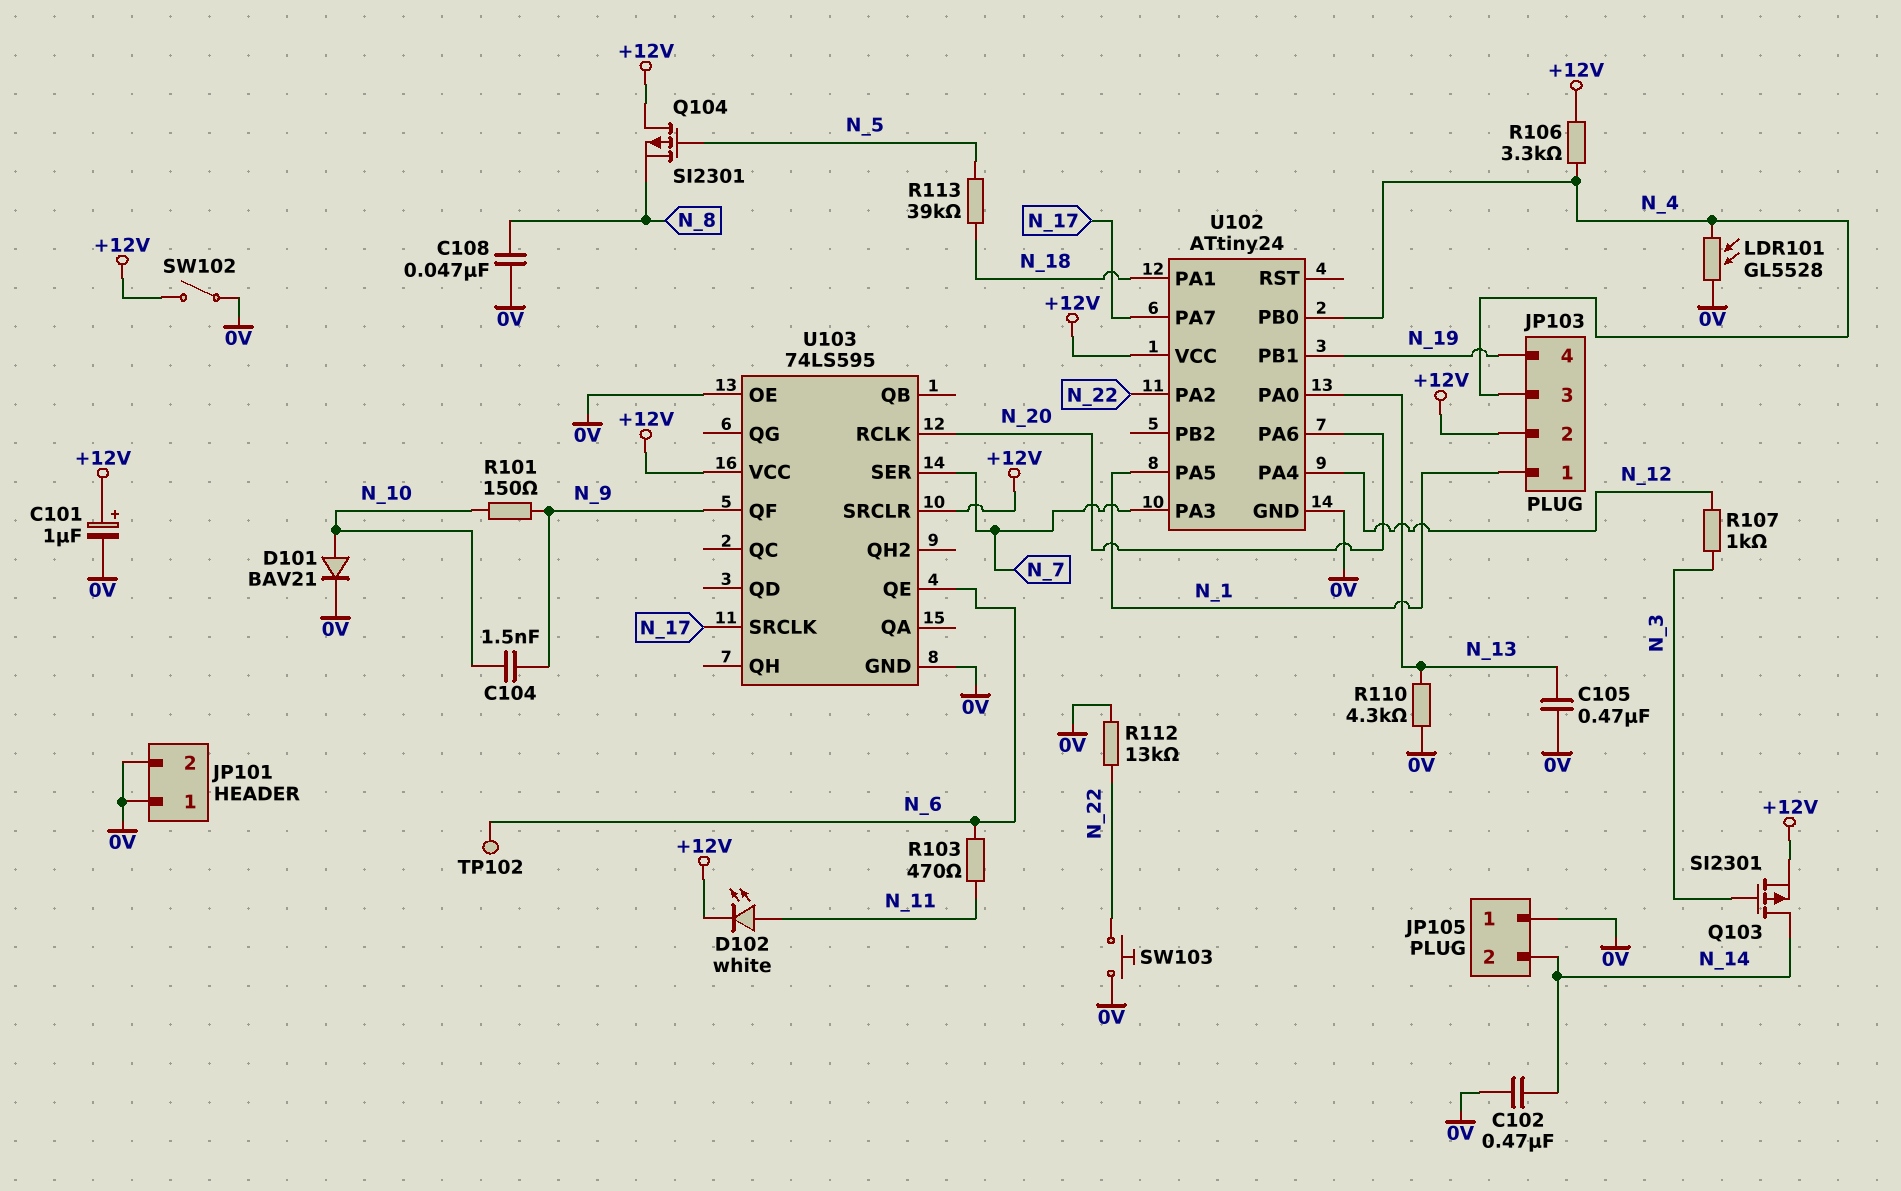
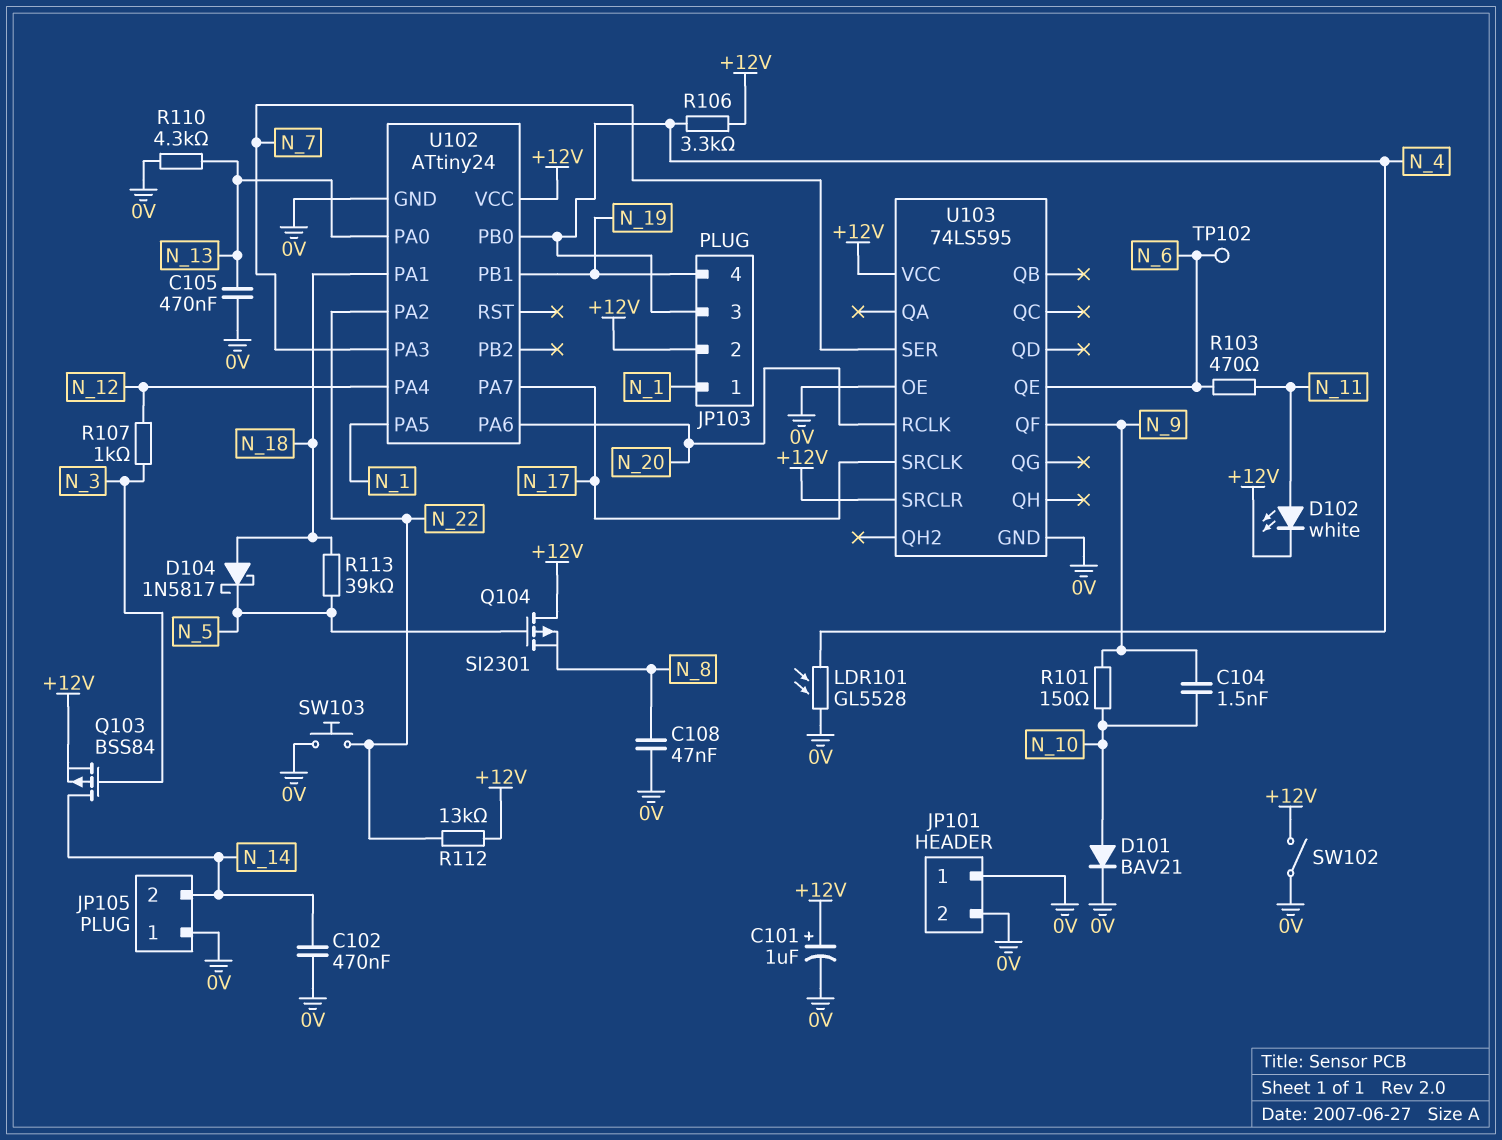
D104: none -> schottky 1N5817 (A N_18, K N_5)
Q103: PMOS SI2301 (G N_3, D N_14, S +12V) -> PMOS BSS84 (G N_3, D N_14, S +12V)
R112: 13k (0V, N_22) -> 13k (+12V, N_22)

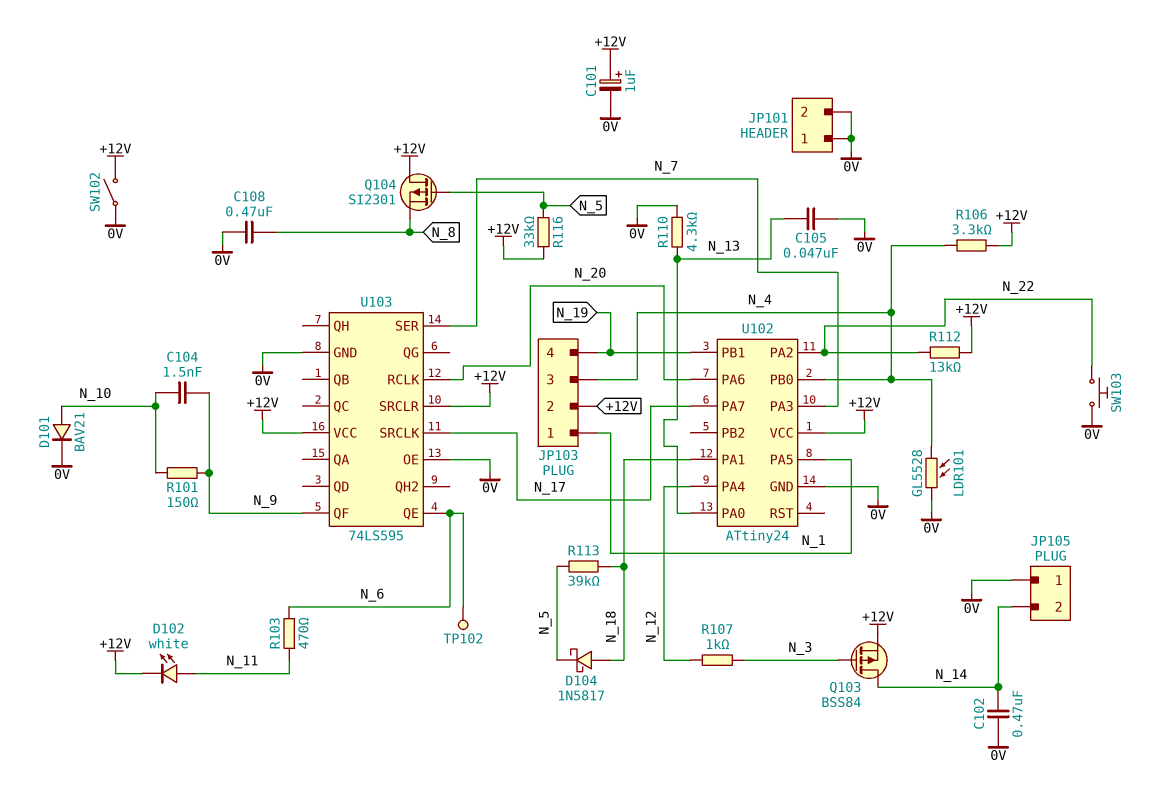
C105: 470nF (0V, N_13) -> 47nF (0V, N_13)
C108: 47nF (0V, N_8) -> 470nF (0V, N_8)
R116: none -> 33k (+12V, N_5)

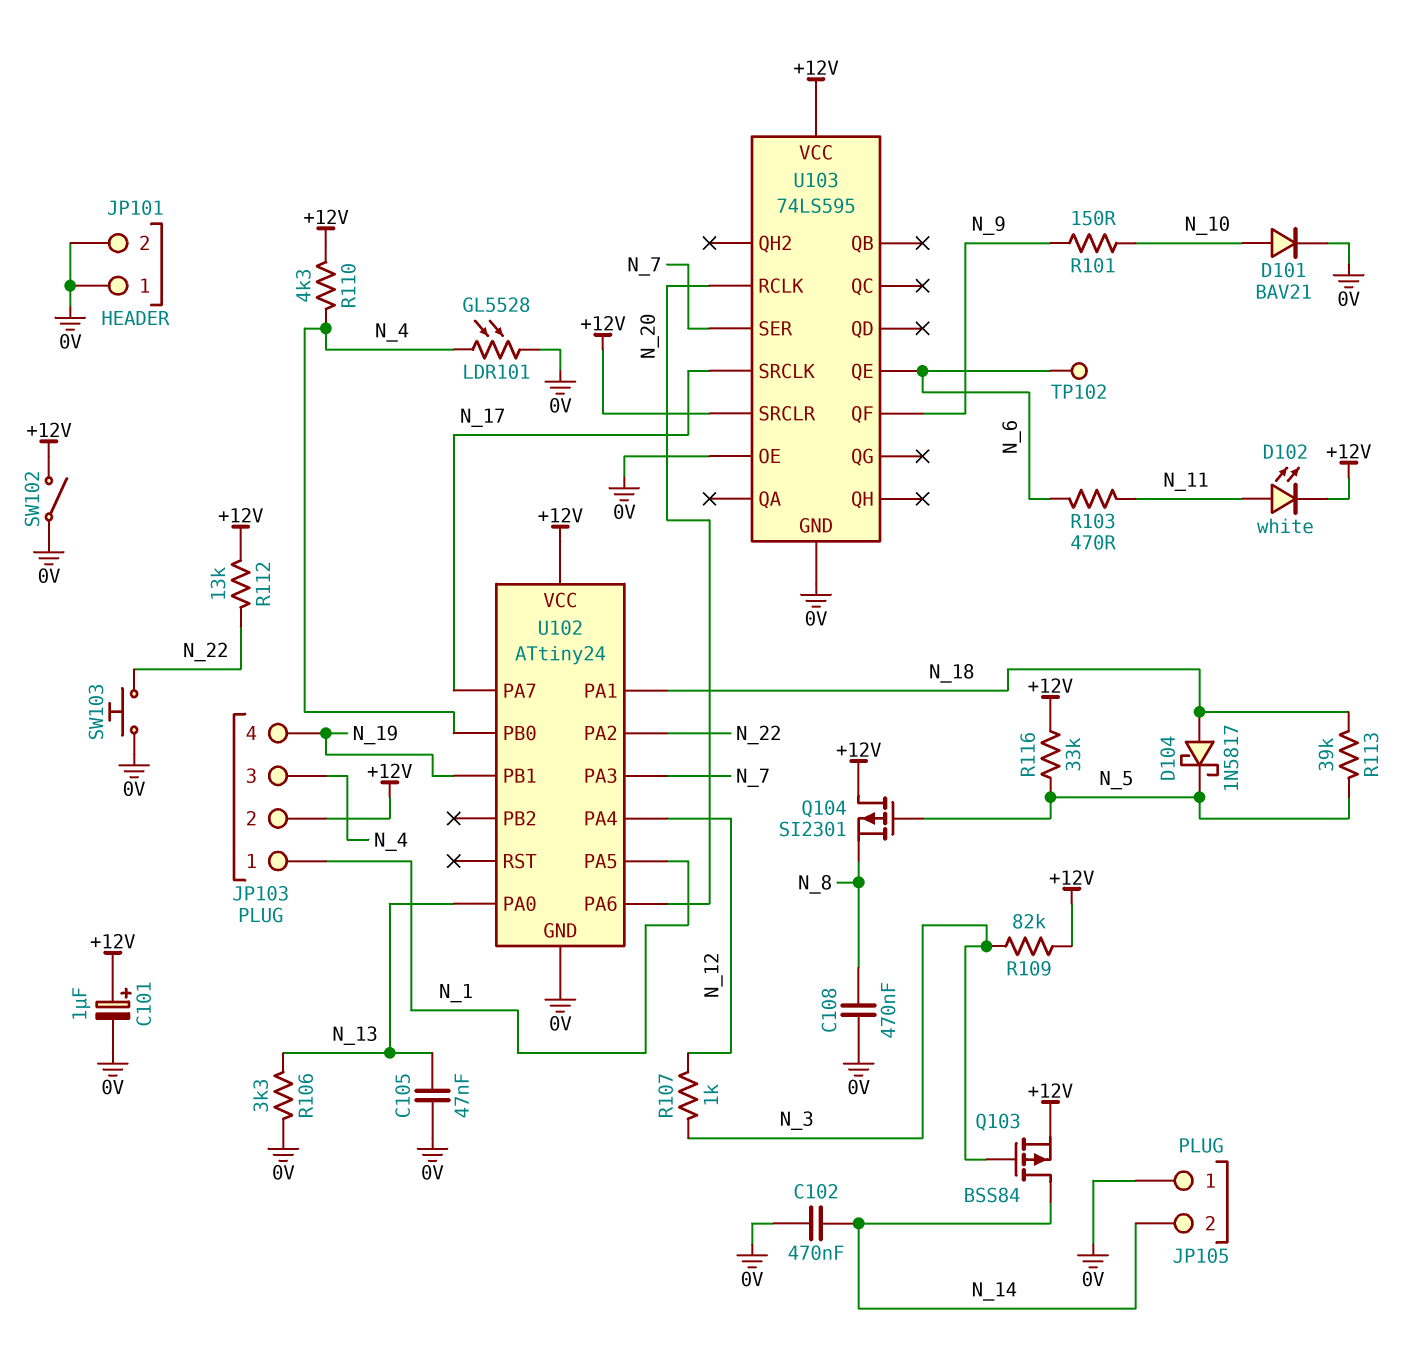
C104: 1.5nF (N_9, N_10) -> none
R106: 3.3k (+12V, N_4) -> 3.3k (0V, N_13)
R109: none -> 82k (+12V, N_3)
R110: 4.3k (0V, N_13) -> 4.3k (+12V, N_4)

